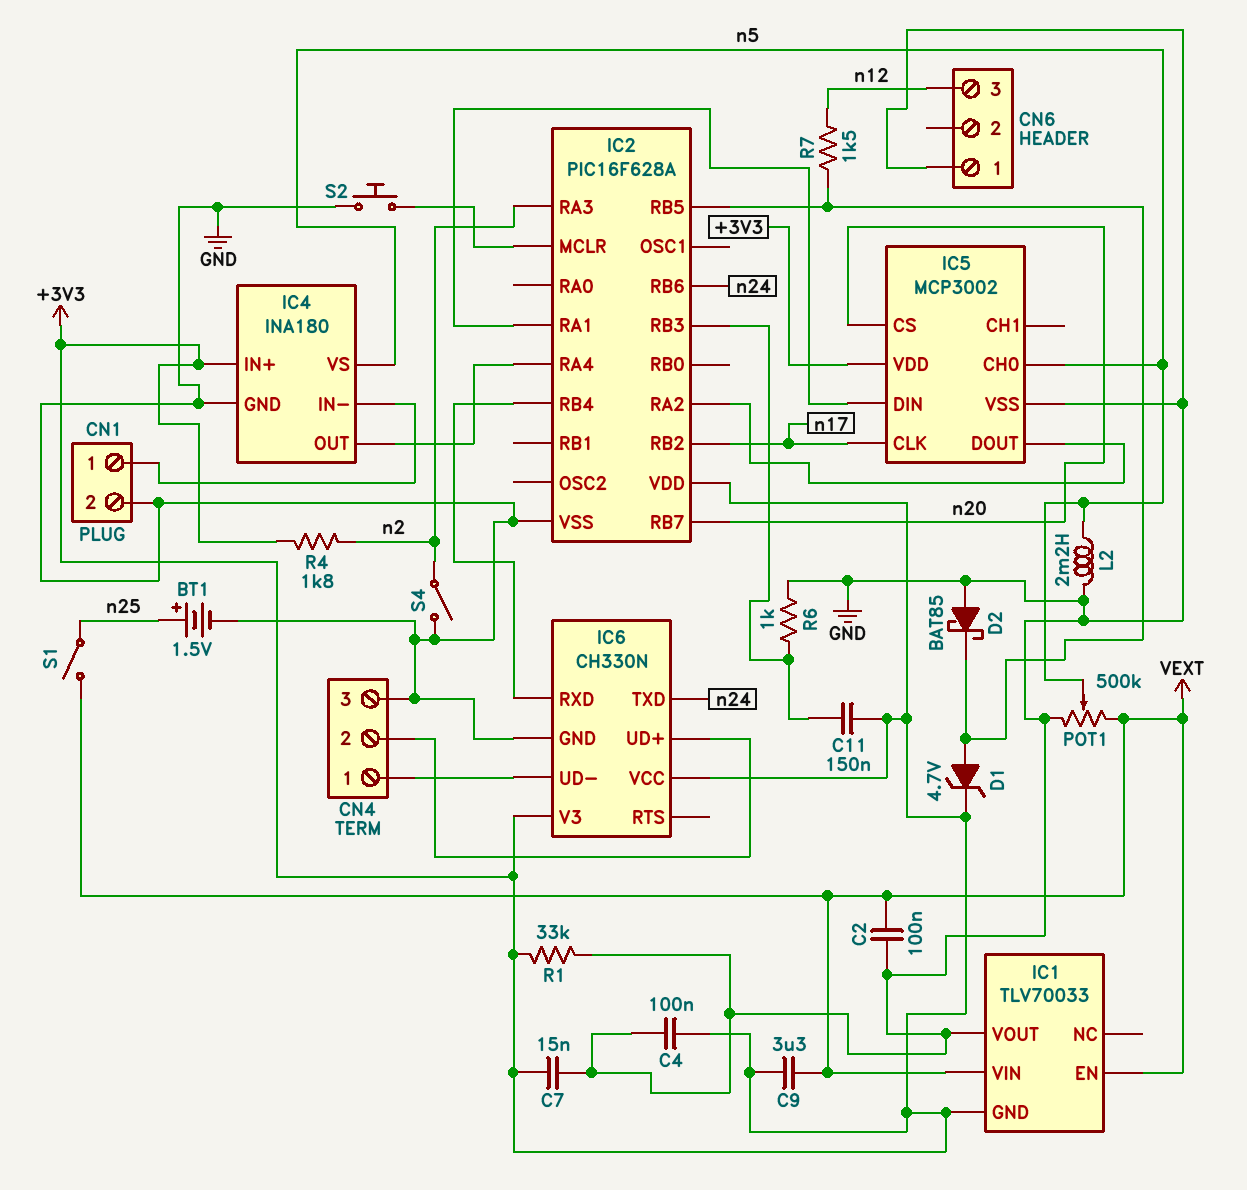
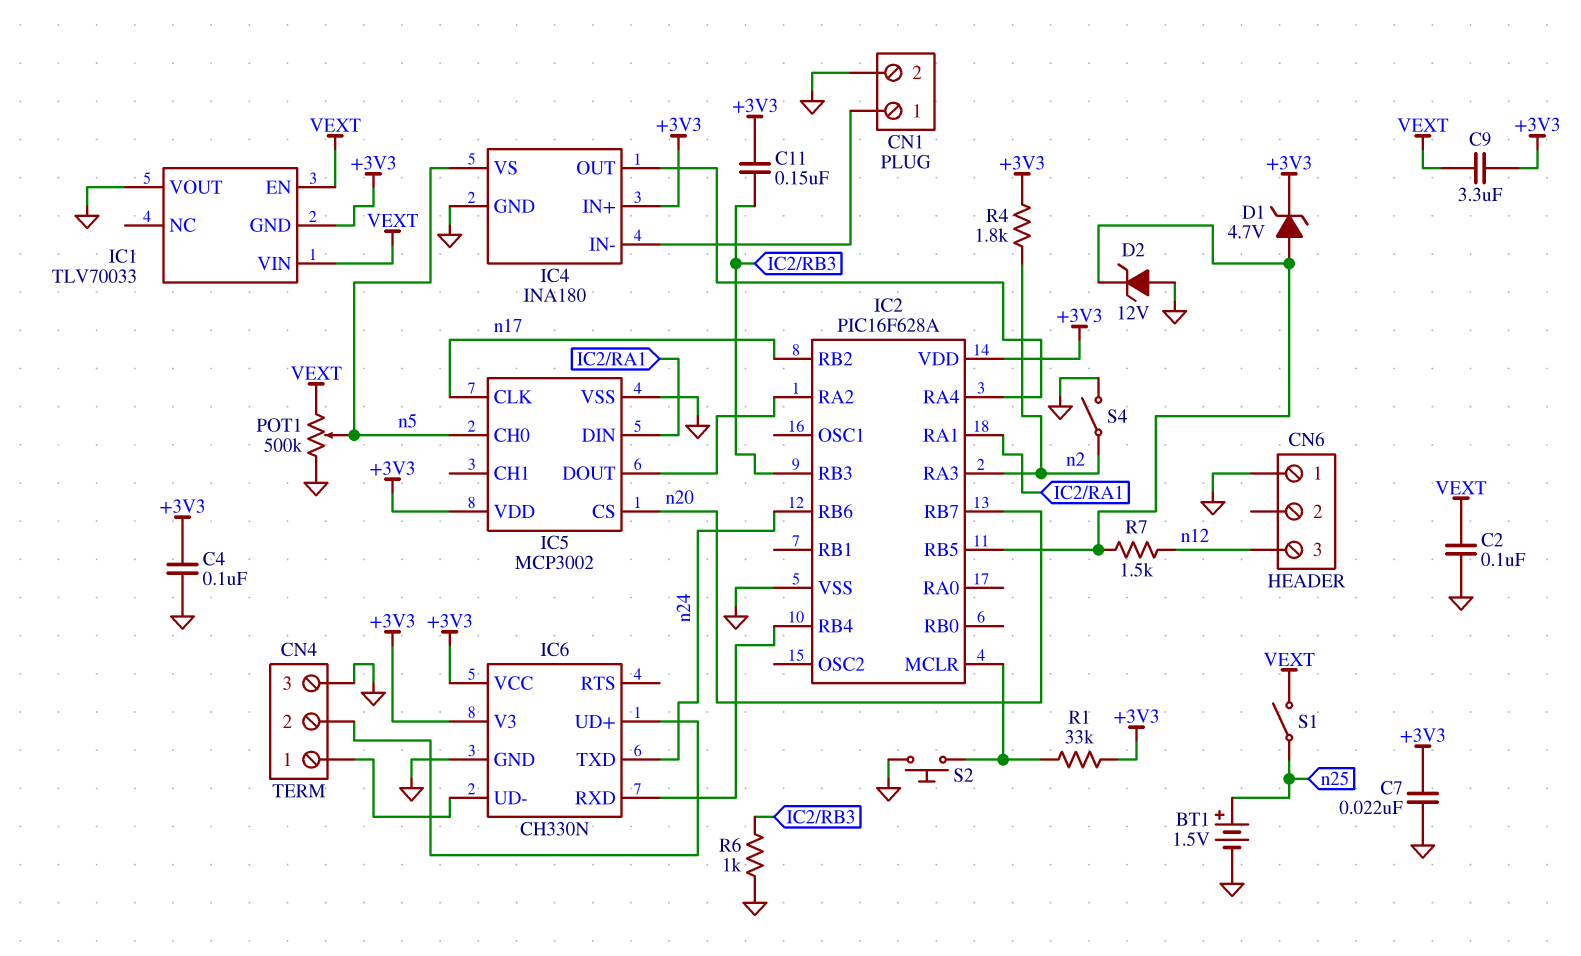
C7: 15nF (+3V3, GND) -> 22nF (+3V3, GND)
D2: schottky BAT85 (A GND, K IC2/RB5) -> zener 12V (A GND, K IC2/RB5)
L2: 2.2mH (GND, n5) -> none
R1: 33k (+3V3, GND) -> 33k (+3V3, IC2/MCLR)

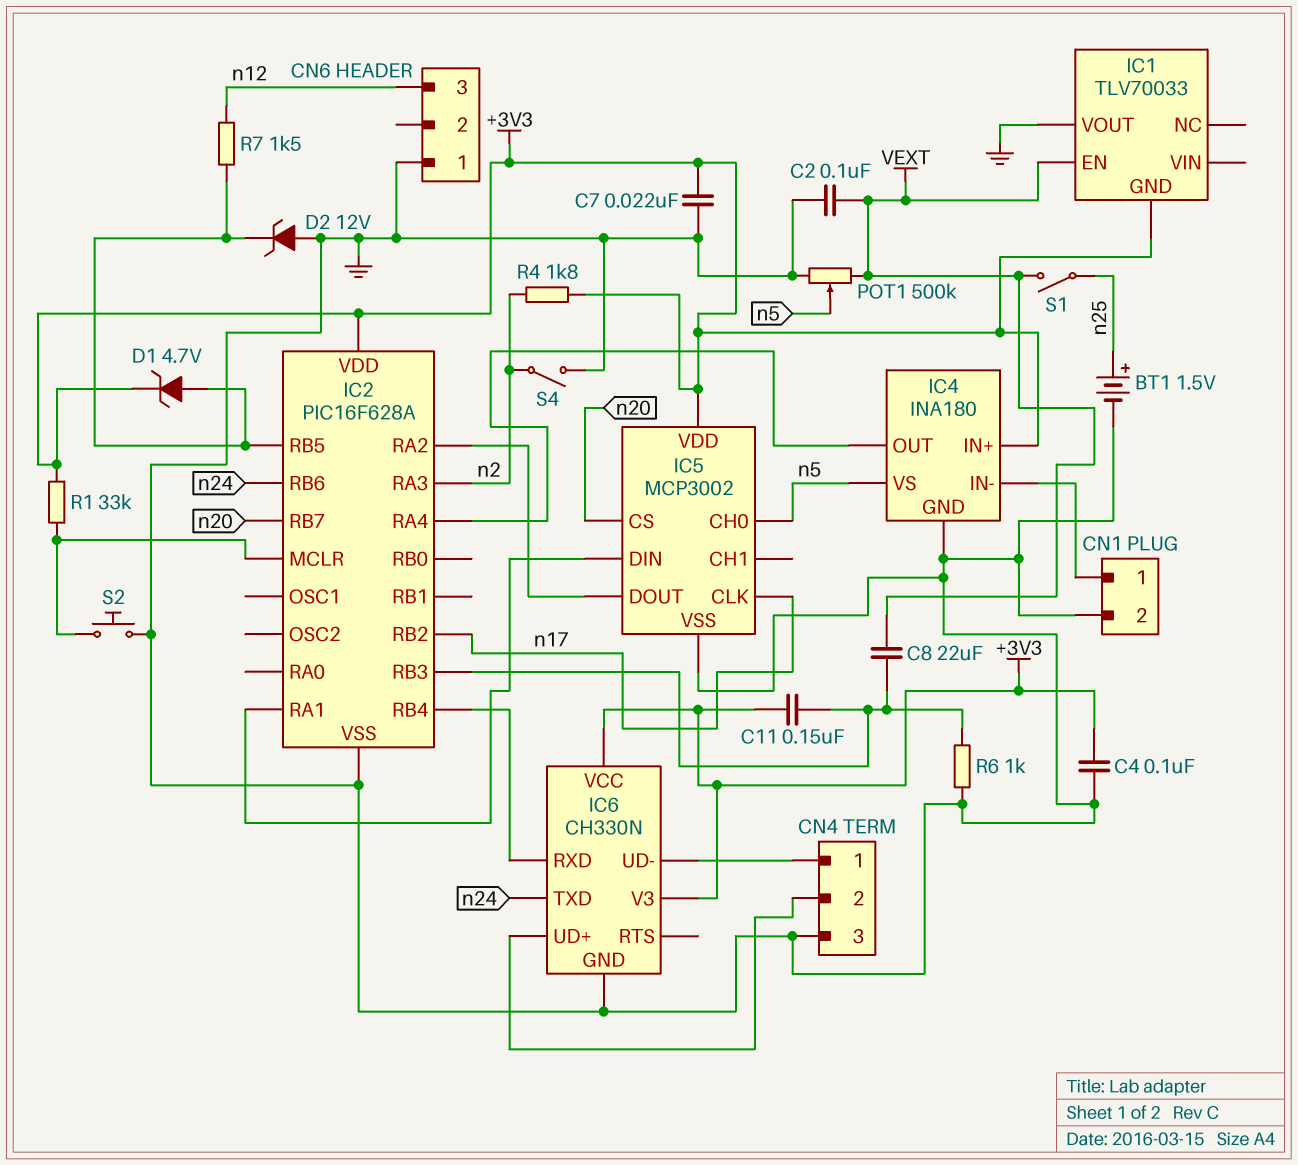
C8: none -> 22uF (IC2/RB3, VEXT)
C9: 3.3uF (+3V3, VEXT) -> none
IC1 pin VIN: VEXT -> none

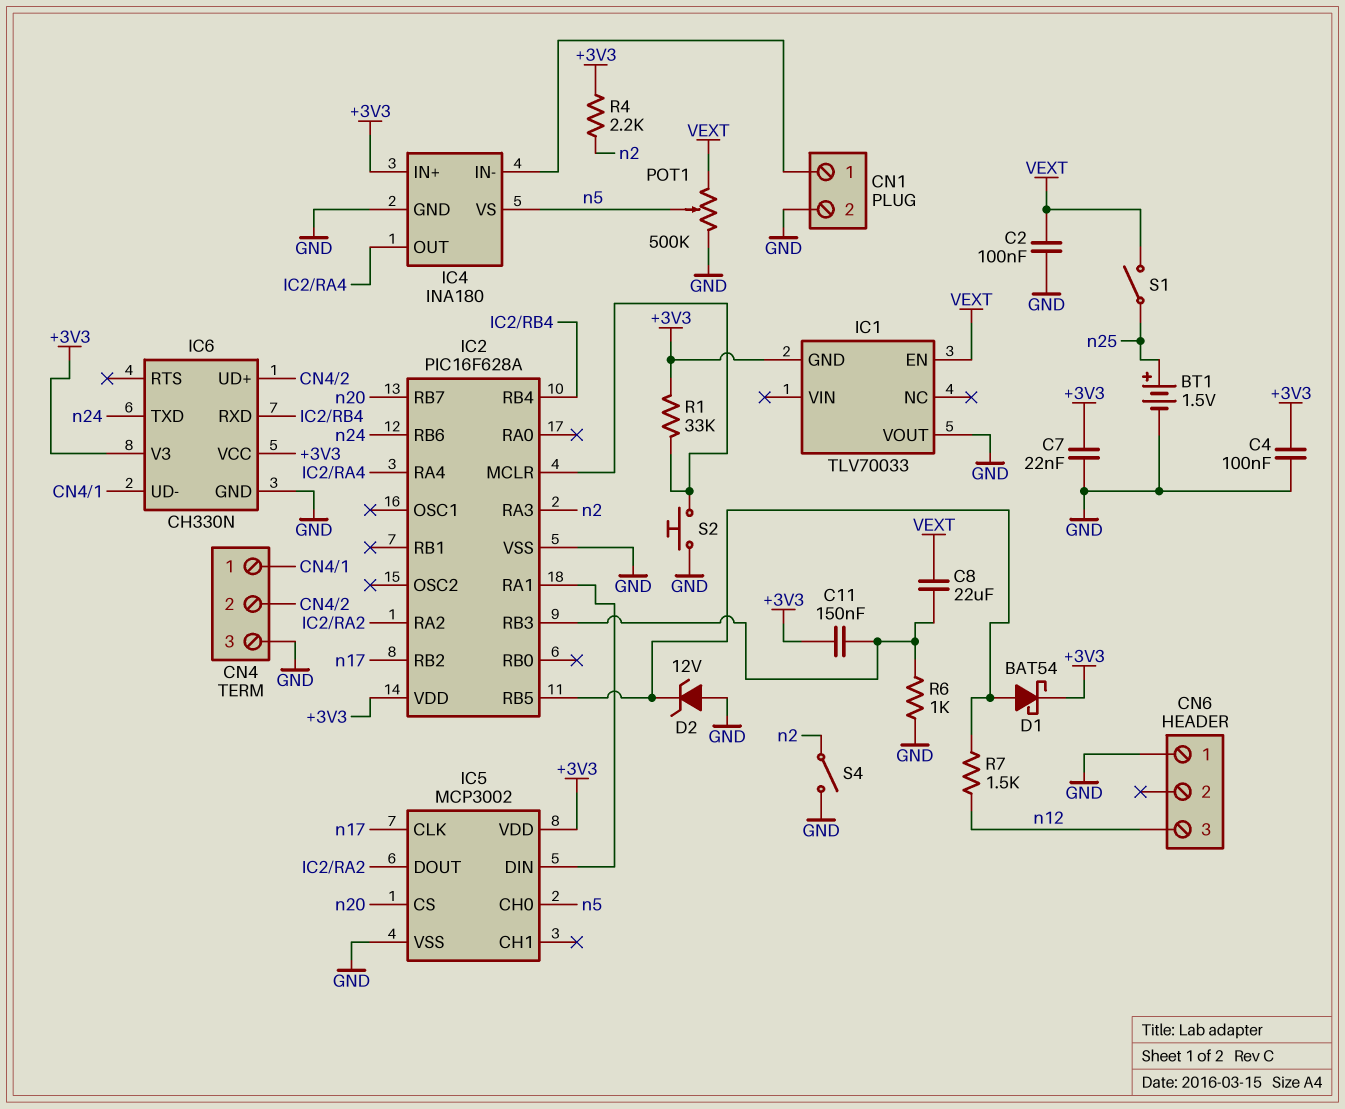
D1: zener 4.7V (A IC2/RB5, K +3V3) -> schottky BAT54 (A IC2/RB5, K +3V3)
R4: 1.8k (+3V3, n2) -> 2.2k (+3V3, n2)

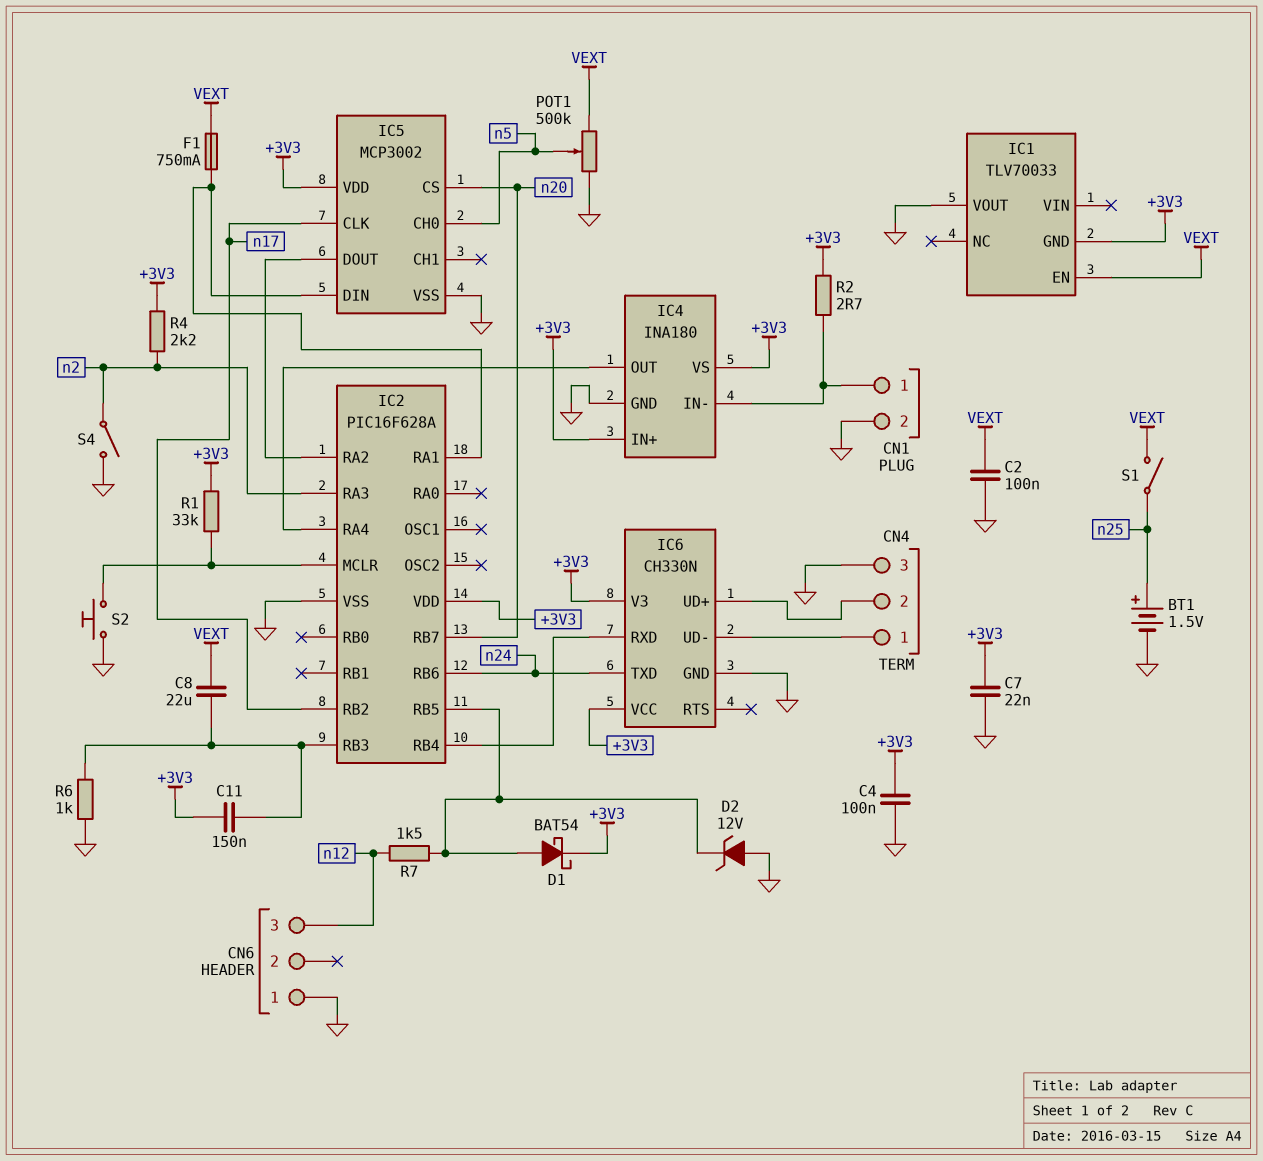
F1: none -> 750mA (IC2/RA1, VEXT)
IC4 pin VS: n5 -> +3V3
R2: none -> 2.7 (+3V3, CN1/1)

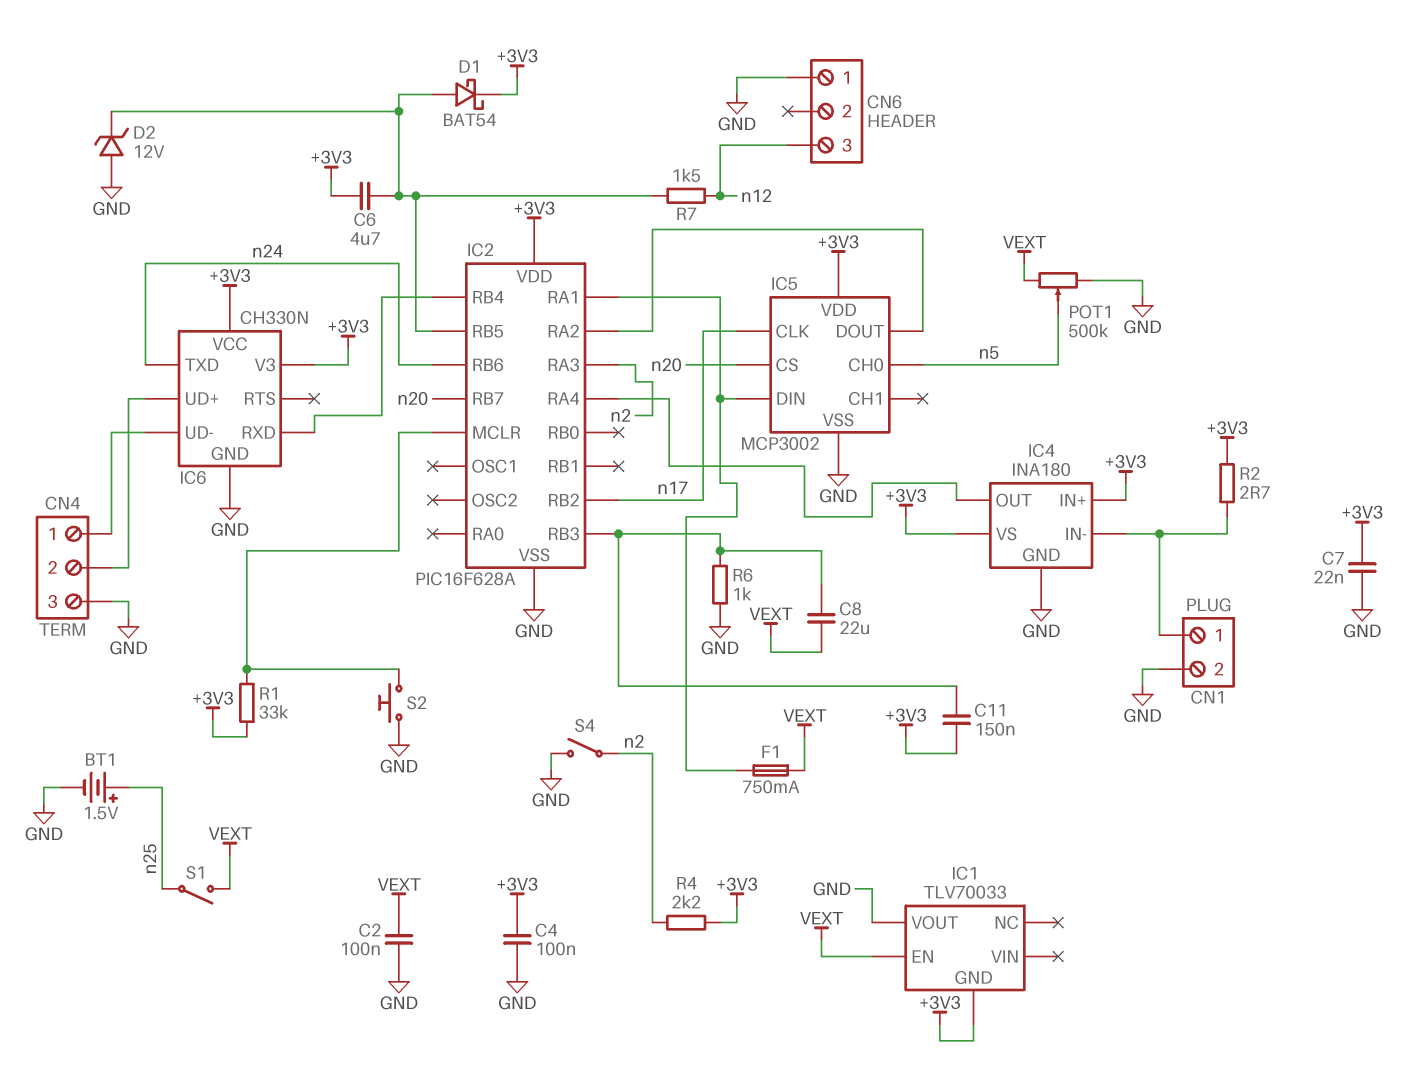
C6: none -> 4.7uF (+3V3, IC2/RB5)

